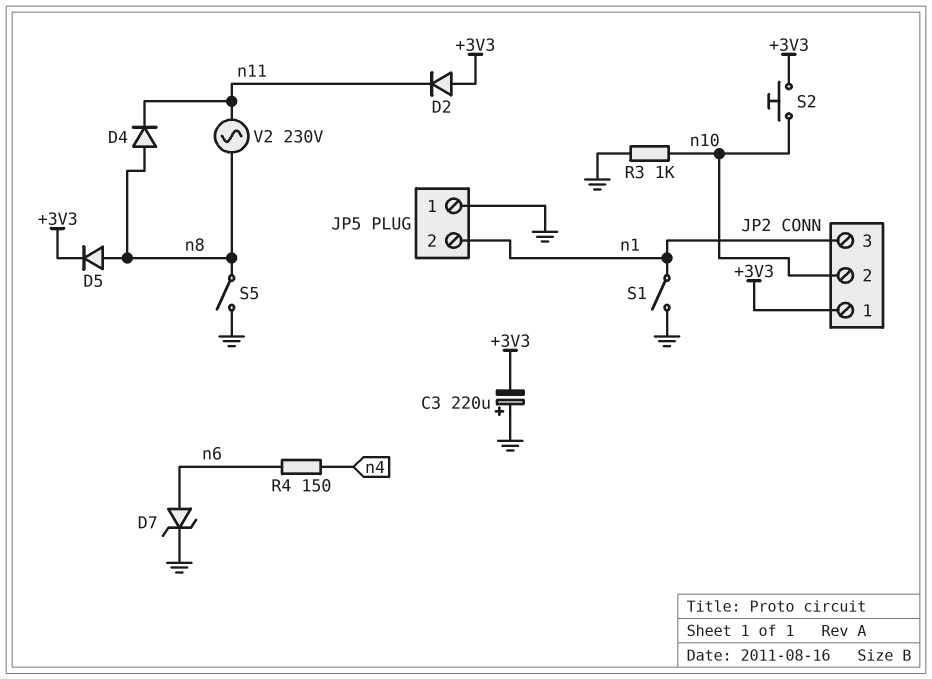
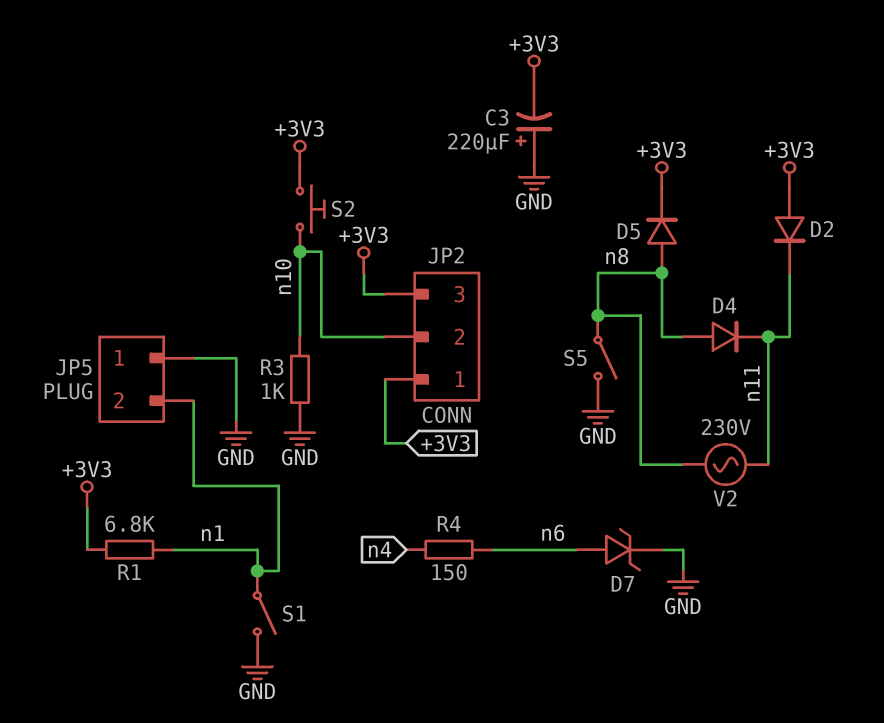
JP2 pin 3: n1 -> +3V3
R1: none -> 6.8k (+3V3, n1)

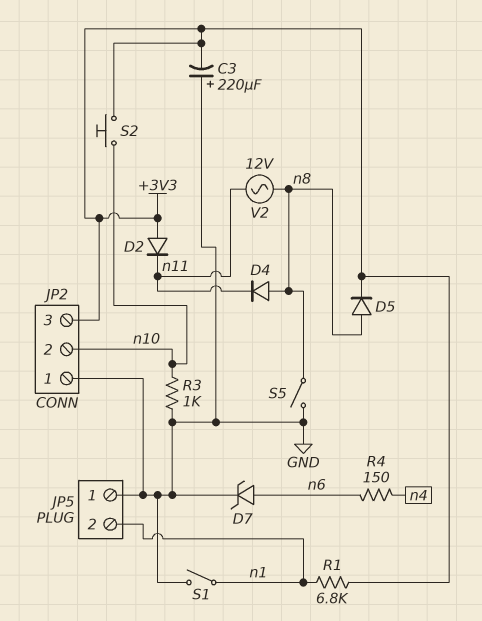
JP2 pin 1: +3V3 -> GND
V2: AC 230V (n8, n11) -> AC 12V (n8, n11)

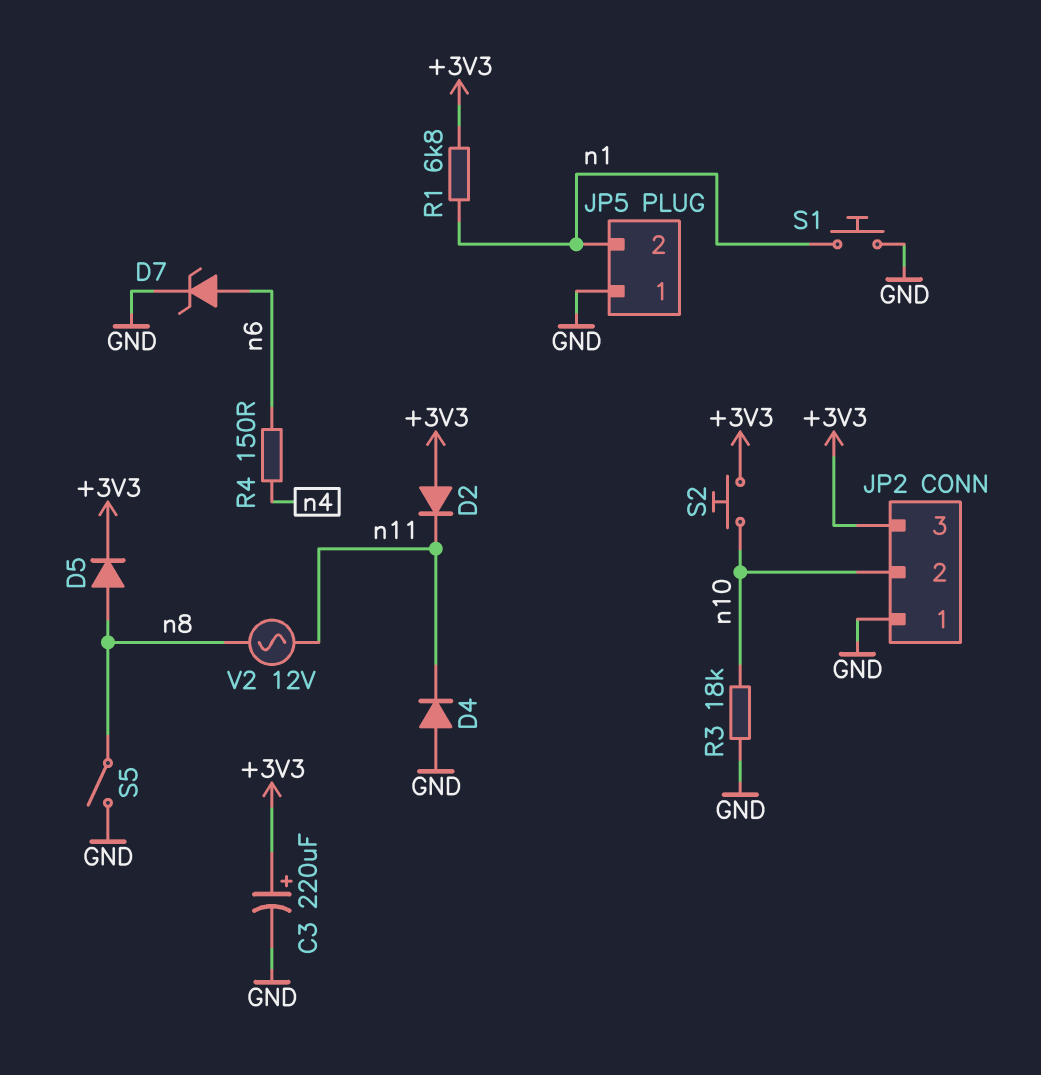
C3: 220uF (plus GND, minus +3V3) -> 220uF (plus +3V3, minus GND)
D4: diode (A n8, K n11) -> diode (A GND, K n11)
R3: 1k (GND, n10) -> 18k (GND, n10)
S1: switch (GND, n1) -> button (GND, n1)

